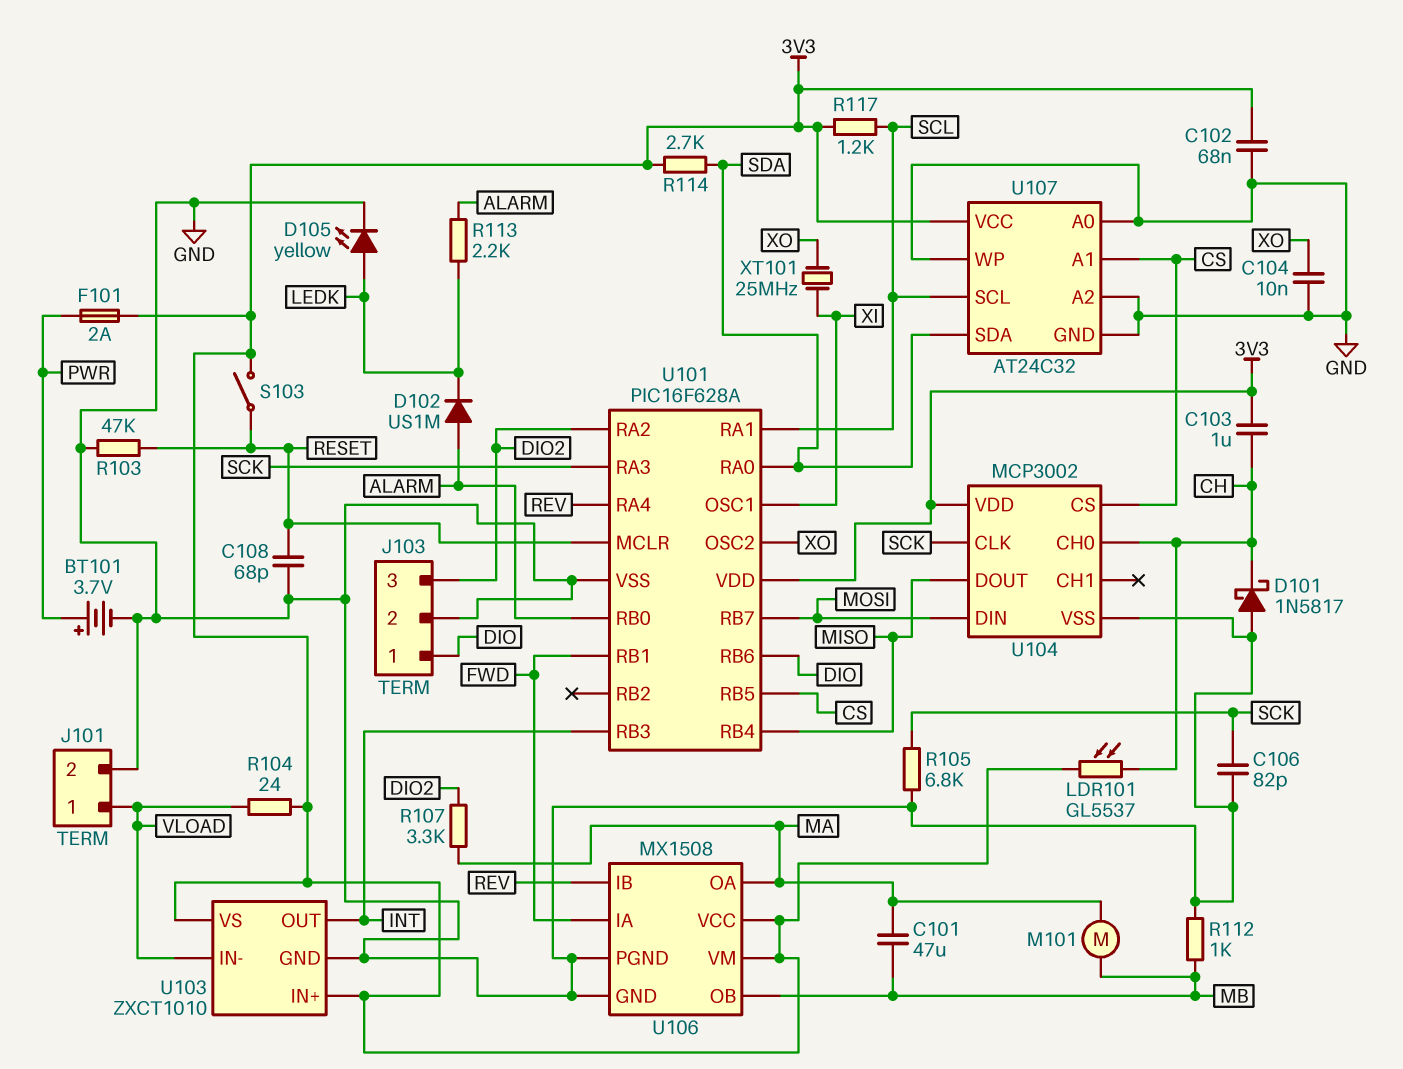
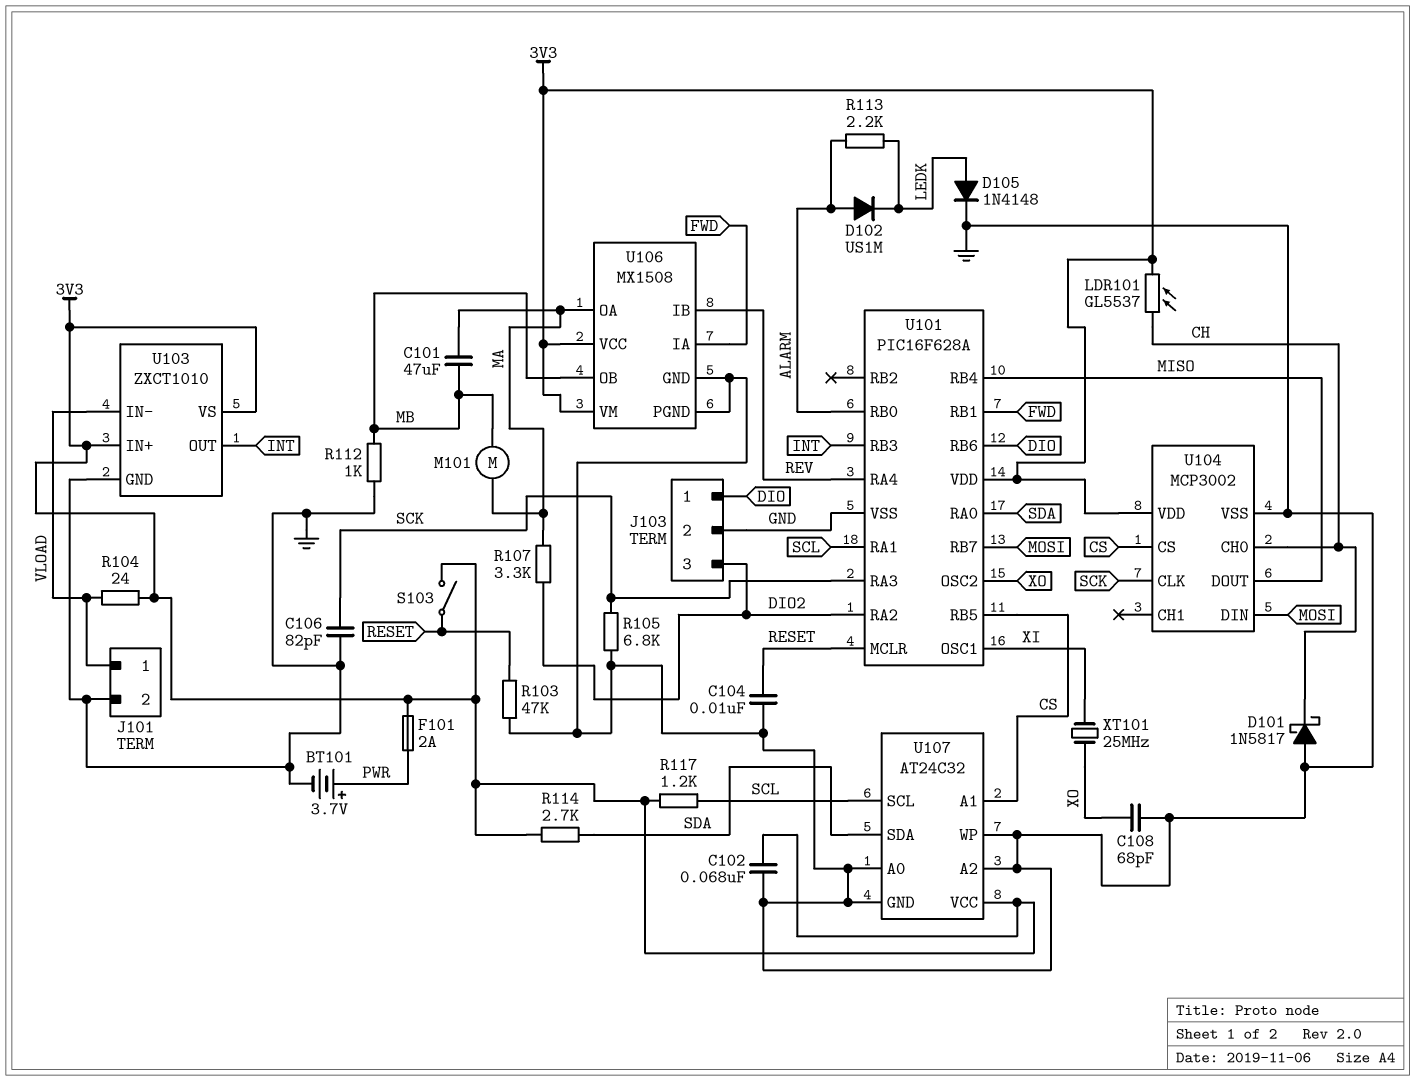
C103: 1uF (3V3, CH) -> none
C104: 10nF (GND, XO) -> 10nF (GND, RESET)
C108: 68pF (GND, RESET) -> 68pF (GND, XO)
D105: LED yellow (A LEDK, K GND) -> diode 1N4148 (A LEDK, K GND)

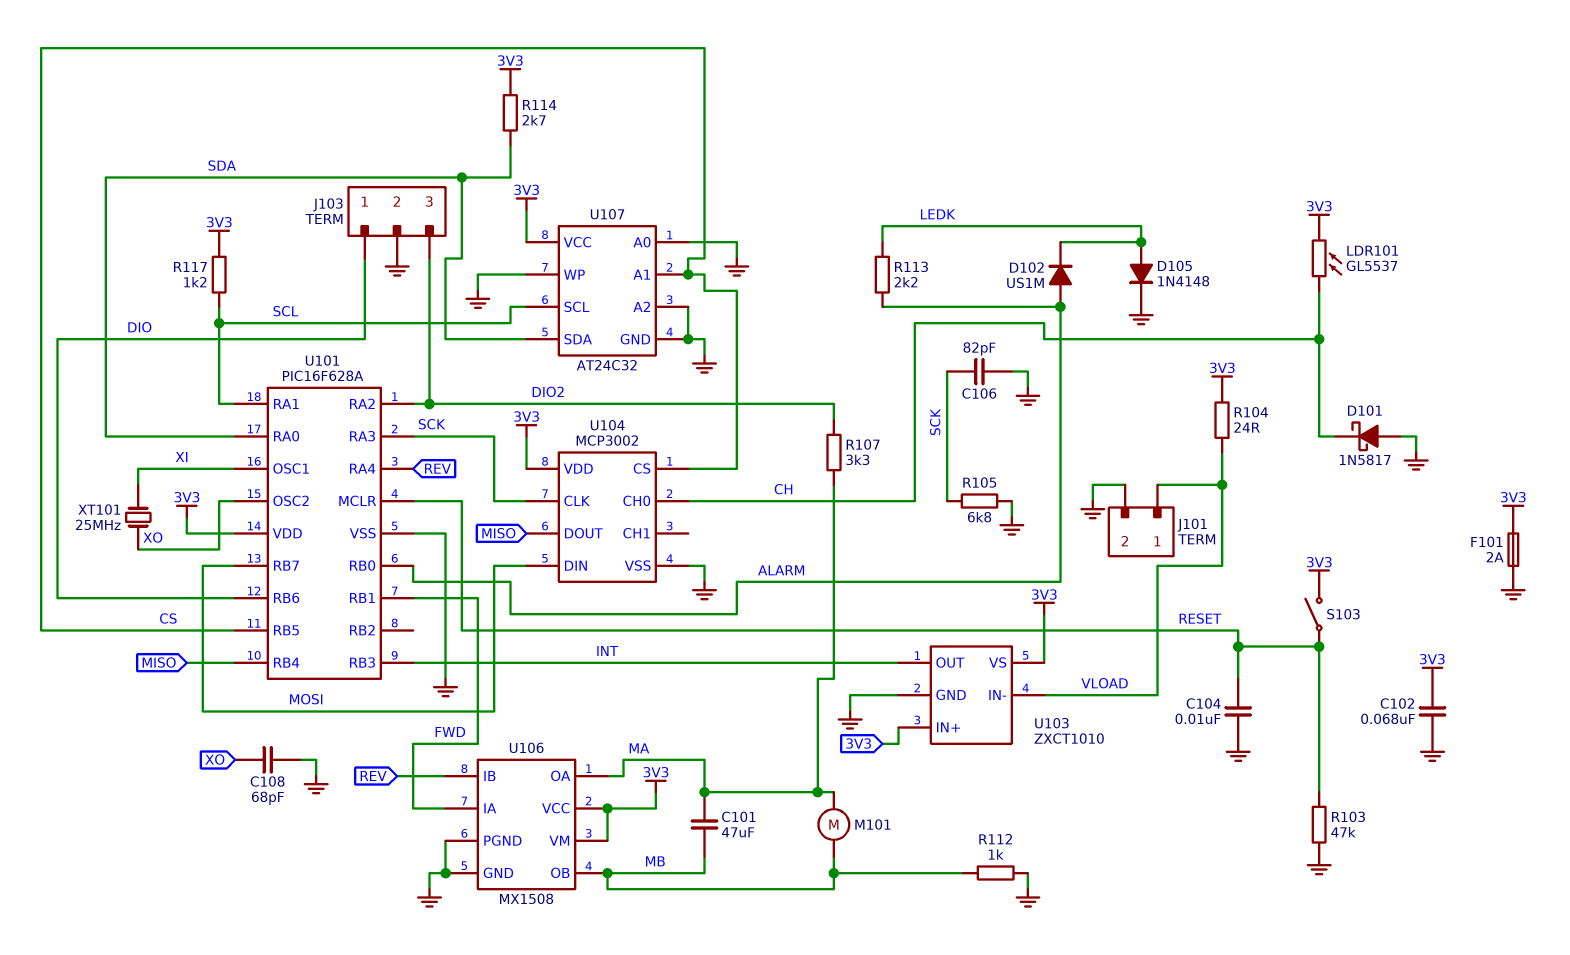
BT101: 3.7V (plus PWR, minus GND) -> none
F101: 2A (3V3, PWR) -> 2A (3V3, GND)

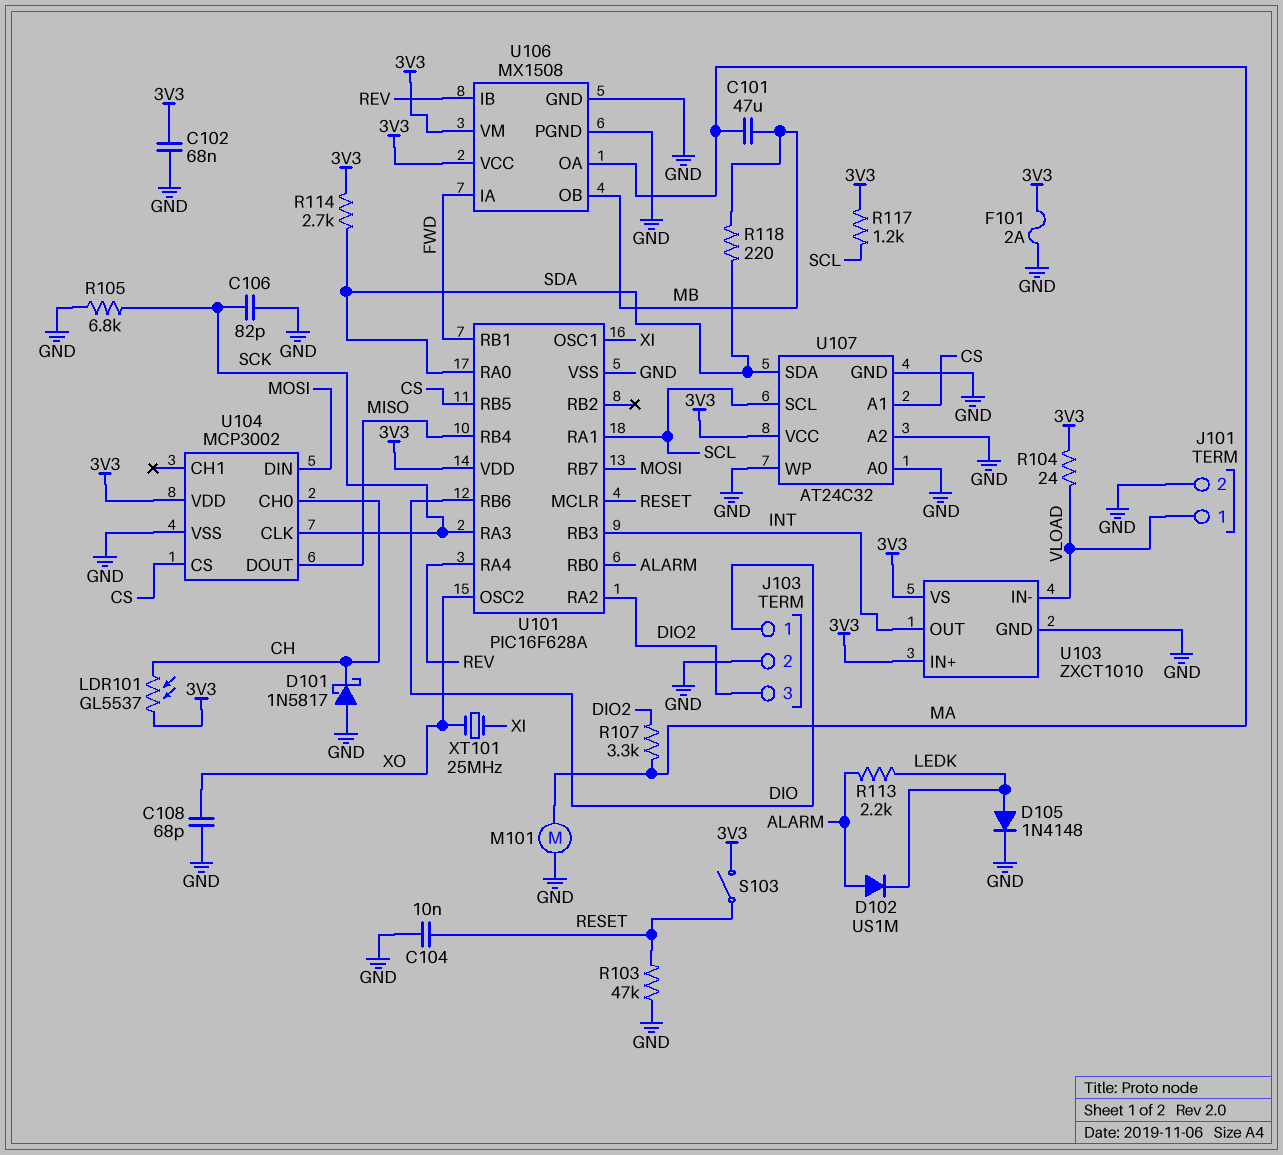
M101: motor (MA, MB) -> motor (GND, MA)
R112: 1k (GND, MB) -> none
R118: none -> 220 (MB, SDA)

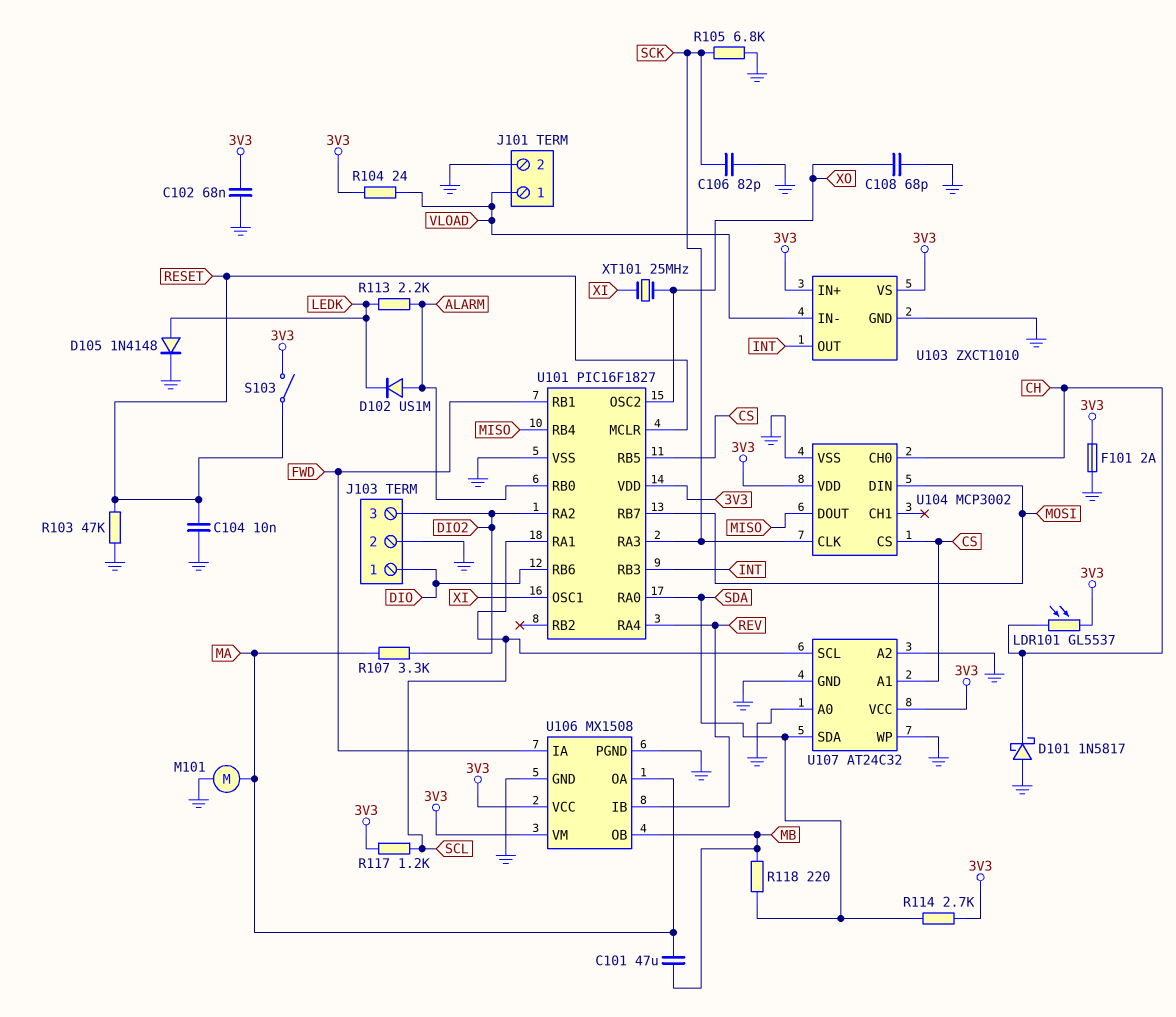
U101: PIC16F628A -> PIC16F1827

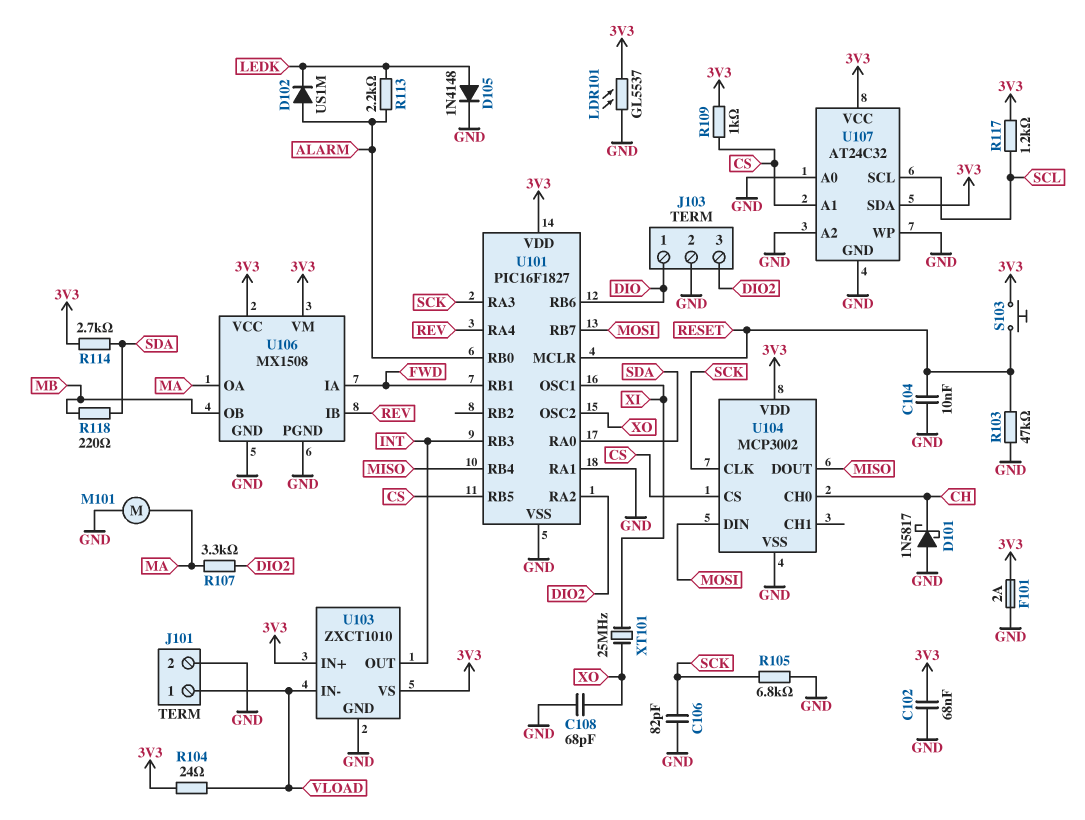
C101: 47uF (MA, MB) -> none
LDR101: GL5537 (3V3, CH) -> GL5537 (3V3, GND)
R109: none -> 1k (3V3, CS)
S103: switch (3V3, RESET) -> button (3V3, RESET)
U101 pin RA1: SCL -> GND
U107 pin SDA: SDA -> 3V3

